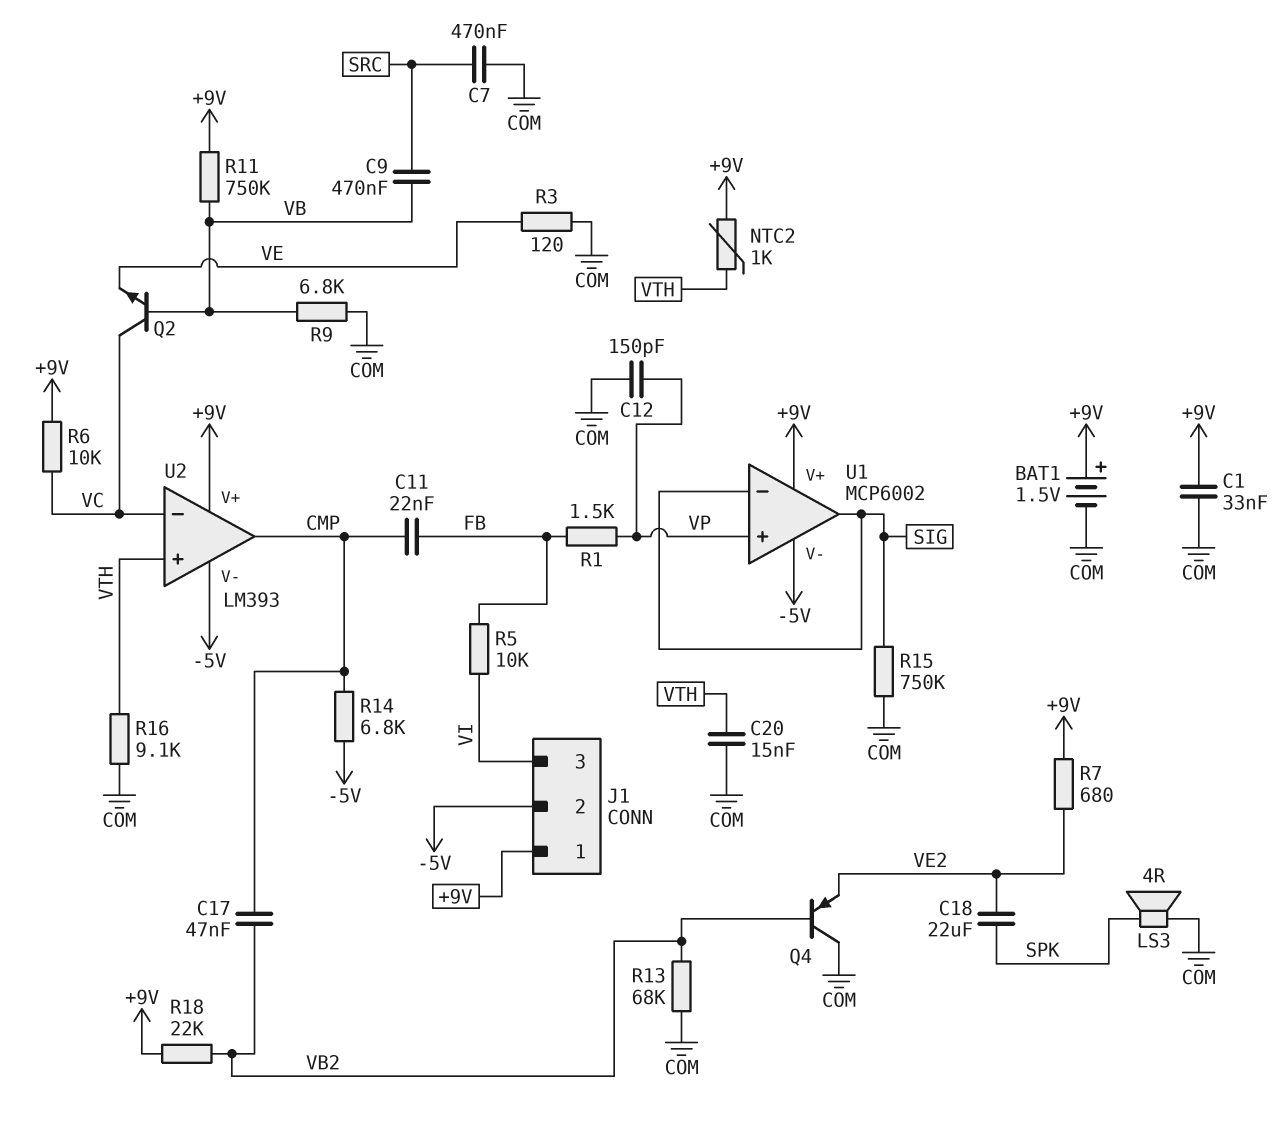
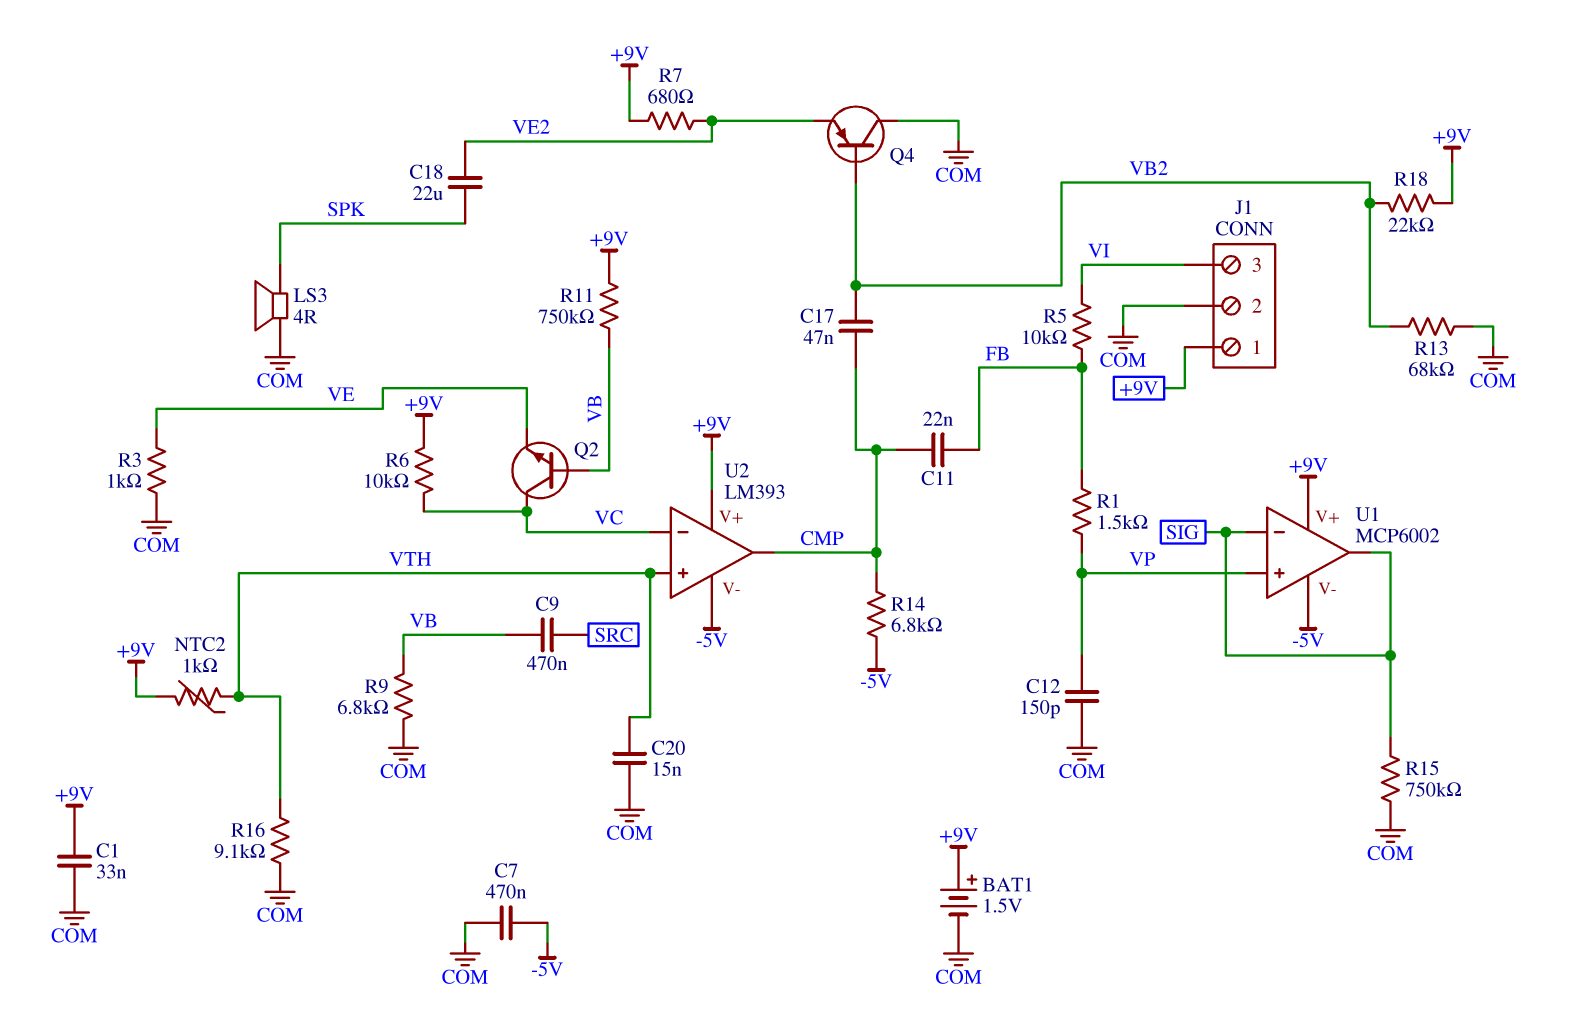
C7: 470nF (COM, SRC) -> 470nF (-5V, COM)
J1 pin 2: -5V -> COM
R3: 120 (COM, VE) -> 1k (COM, VE)

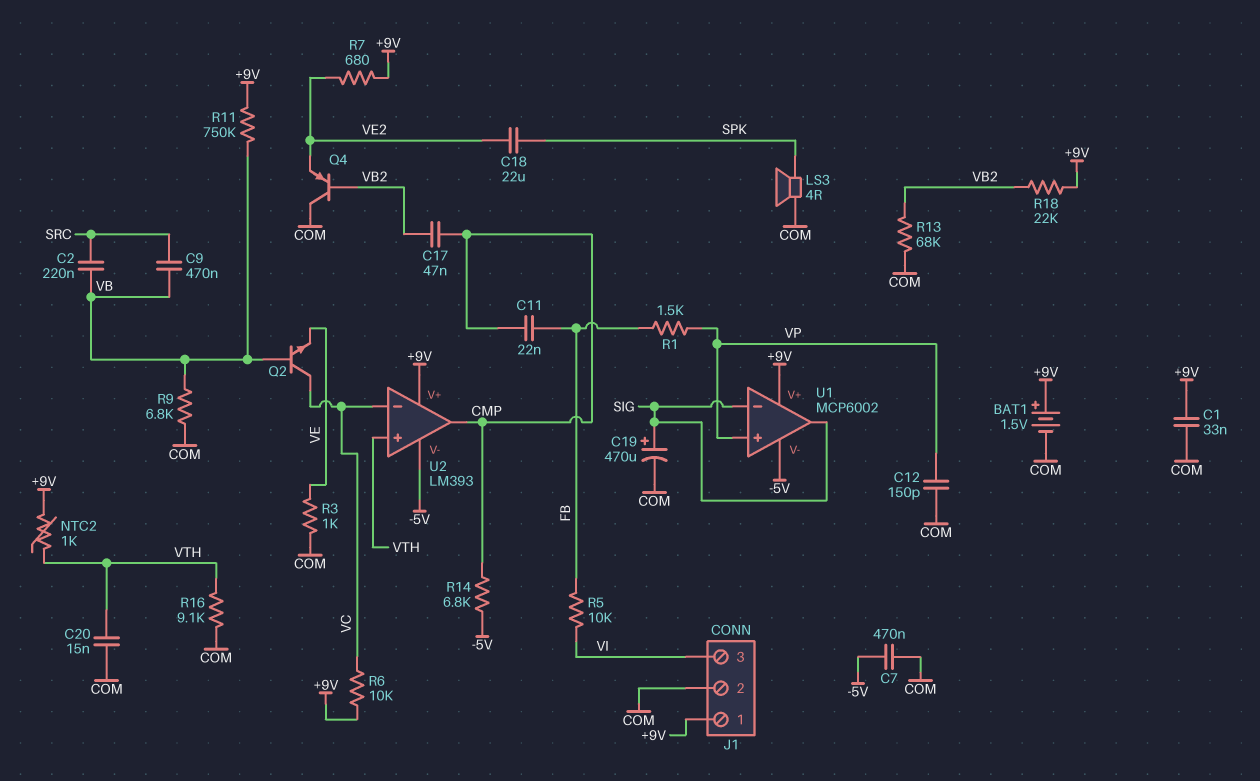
C2: none -> 220nF (SRC, VB)
C19: none -> 470uF (plus SIG, minus COM)
R15: 750k (COM, SIG) -> none

